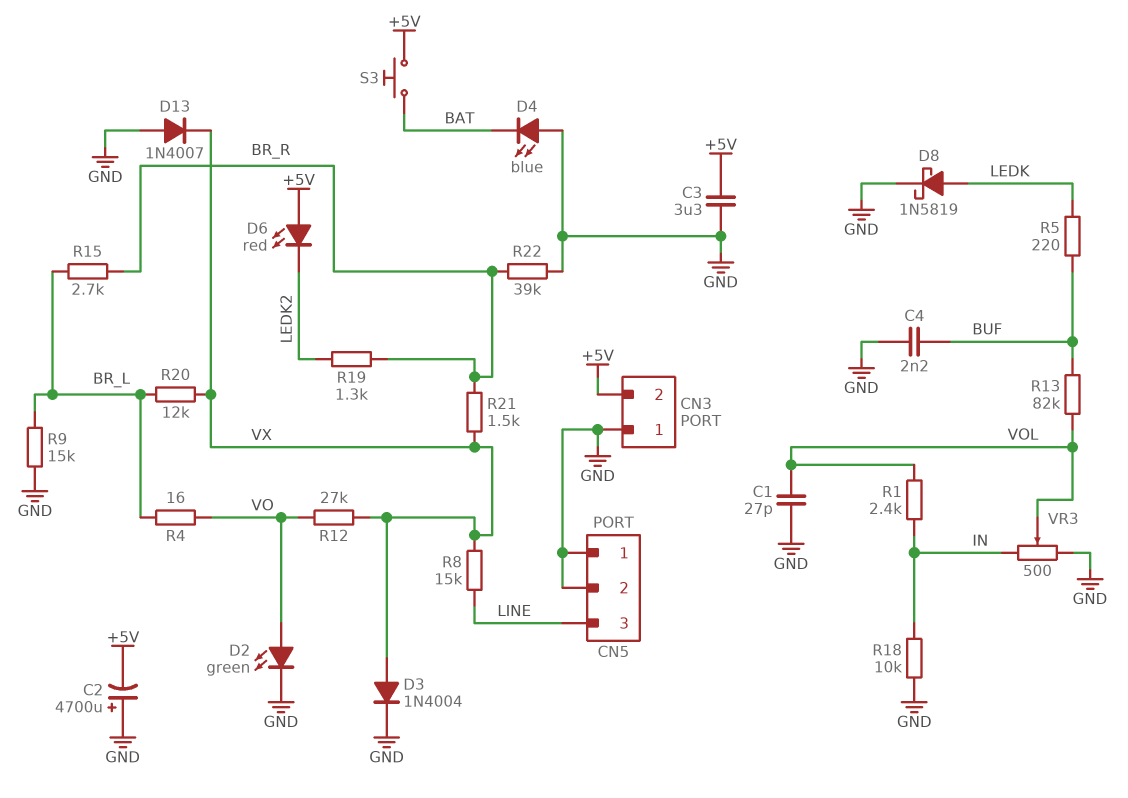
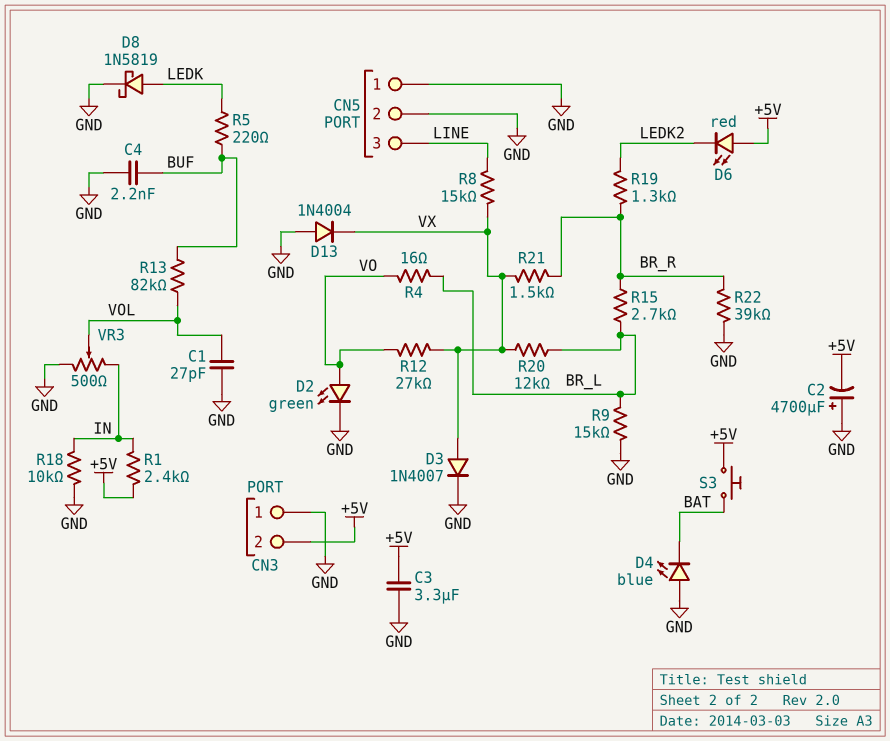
D3: diode 1N4004 (A VX, K GND) -> diode 1N4007 (A VX, K GND)
D13: diode 1N4007 (A GND, K VX) -> diode 1N4004 (A GND, K VX)
R1: 2.4k (IN, VOL) -> 2.4k (+5V, IN)

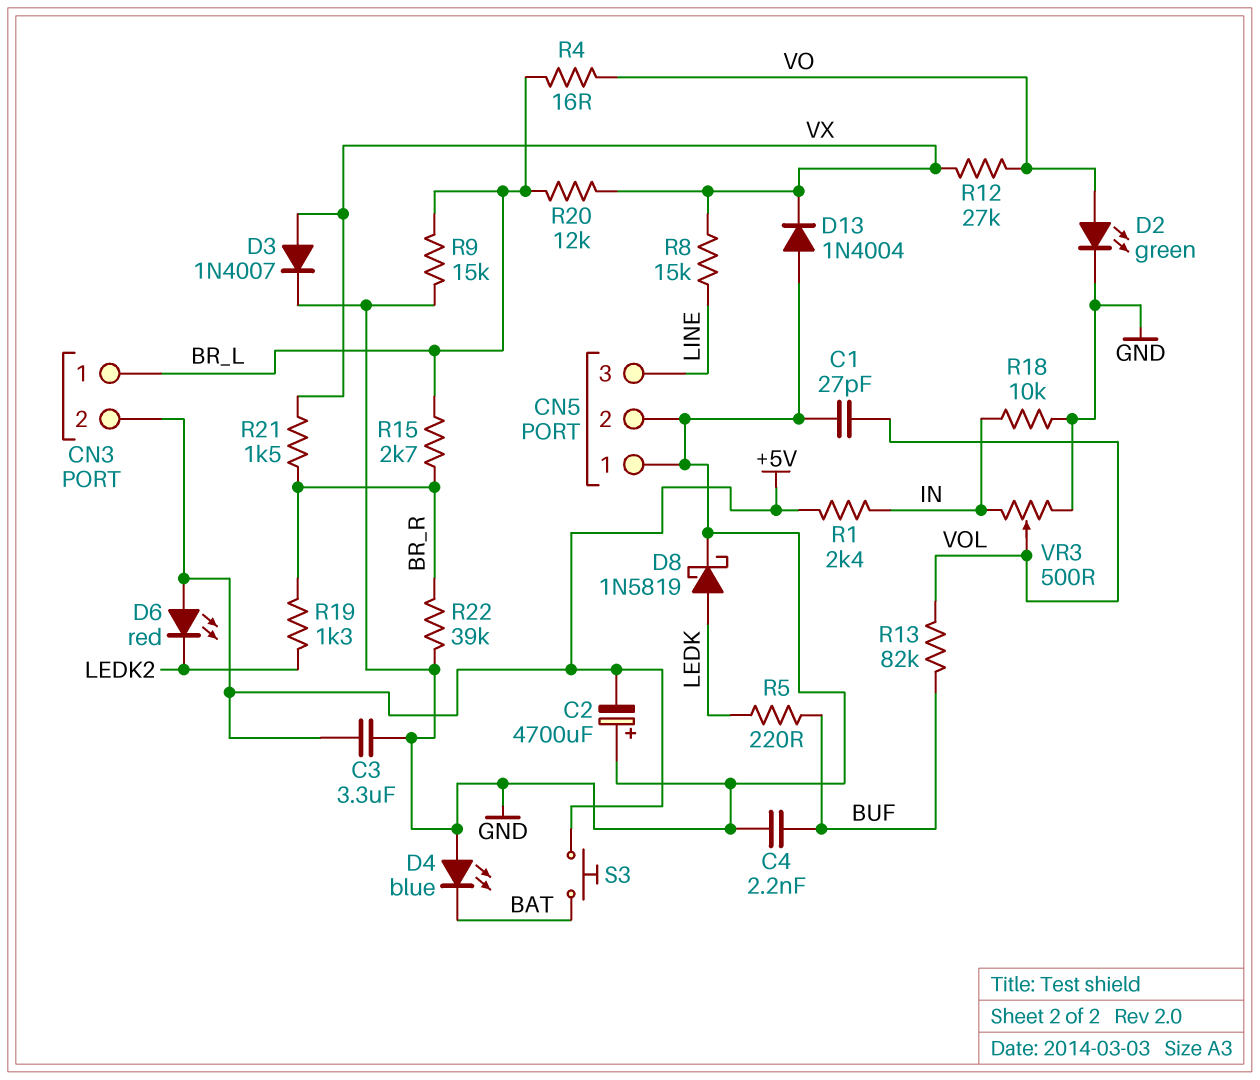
CN3 pin 1: GND -> BR_L

